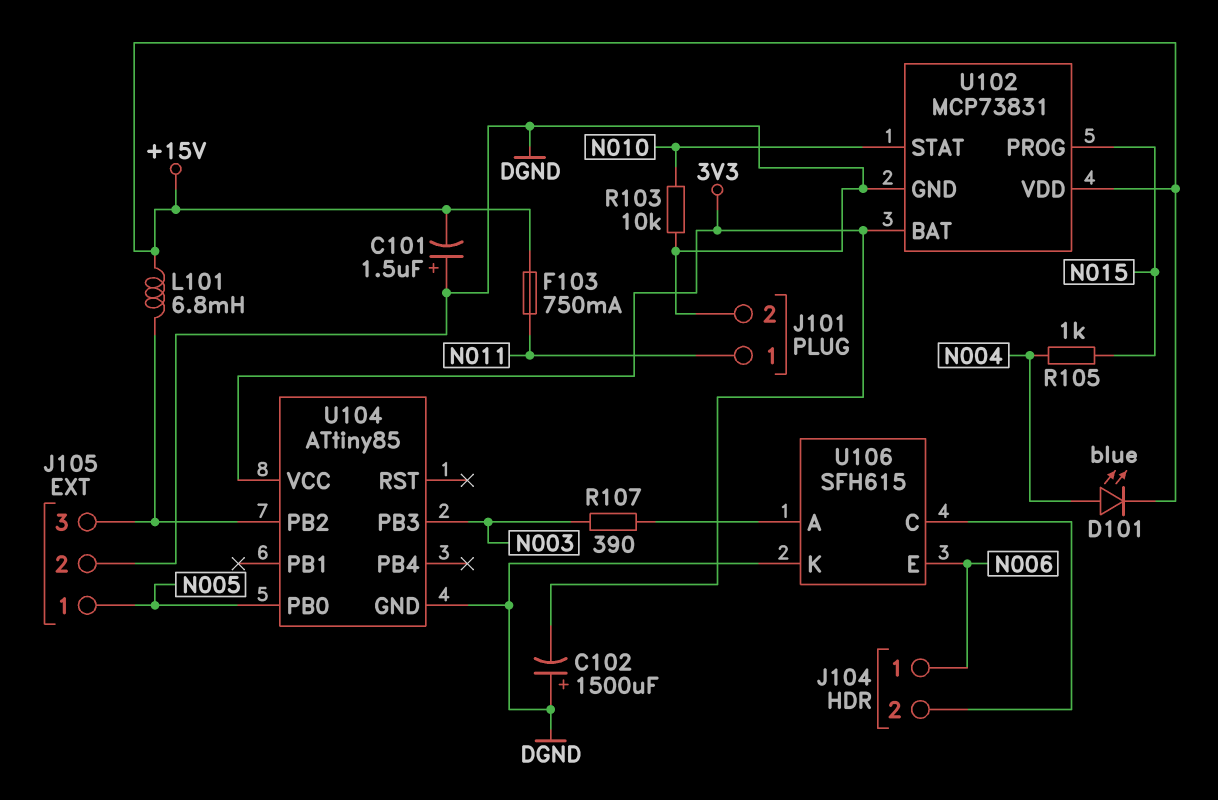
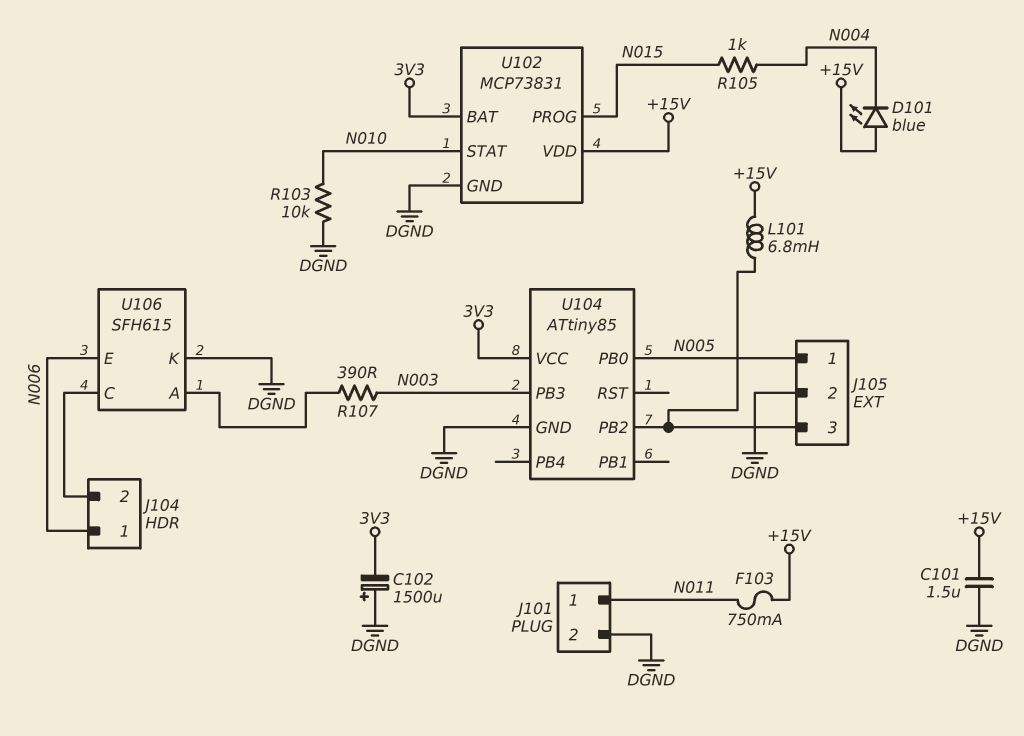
C101: 1.5uF (plus DGND, minus +15V) -> 1.5uF (+15V, DGND)
D101: LED blue (A N004, K +15V) -> LED blue (A +15V, K N004)

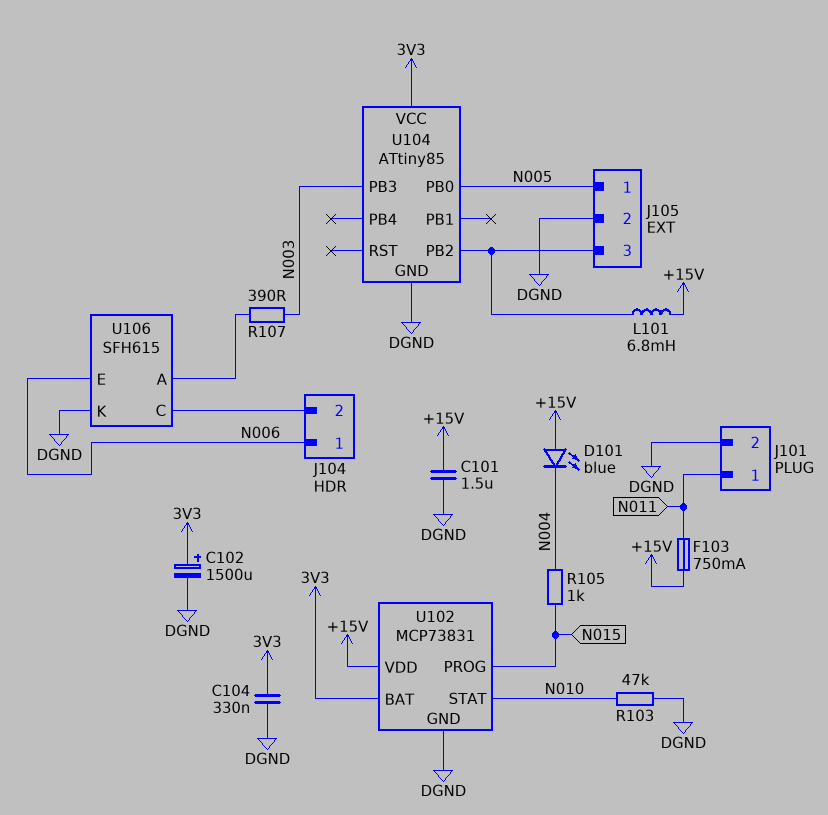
C102: 1500uF (plus DGND, minus 3V3) -> 1500uF (plus 3V3, minus DGND)
C104: none -> 330nF (3V3, DGND)
R103: 10k (DGND, N010) -> 47k (DGND, N010)

